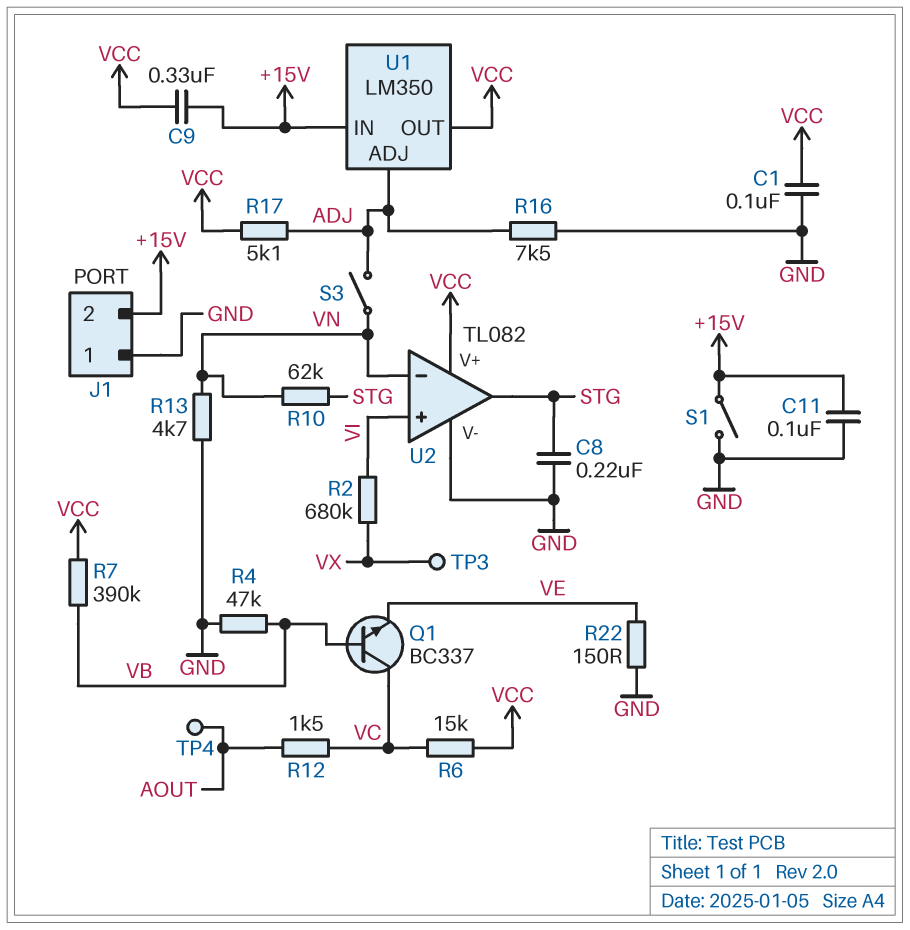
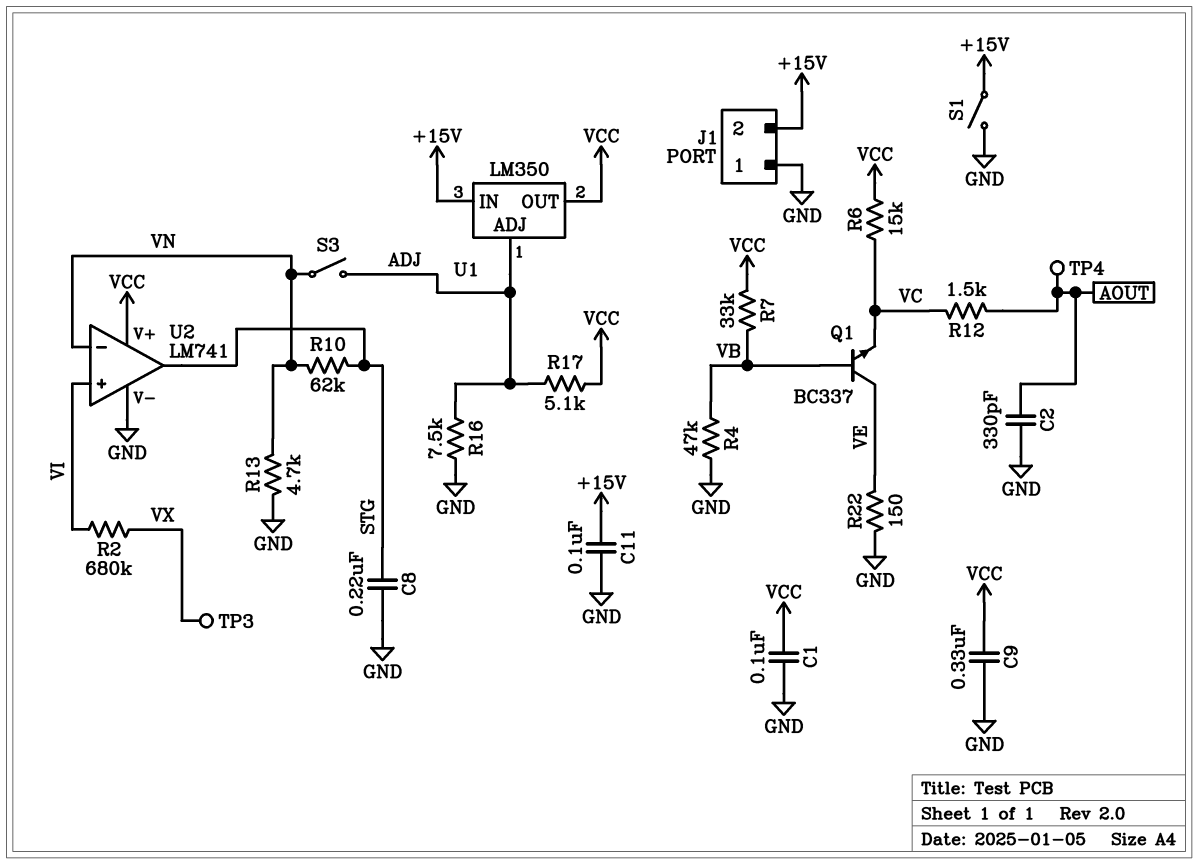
C2: none -> 330pF (AOUT, GND)
C9: 330nF (+15V, VCC) -> 330nF (GND, VCC)
Q1: NPN BC337 (B VB, C VC, E VE) -> NPN BC337 (B VB, C VE, E VC)
R7: 390k (VB, VCC) -> 33k (VB, VCC)
U2: TL082 -> LM741

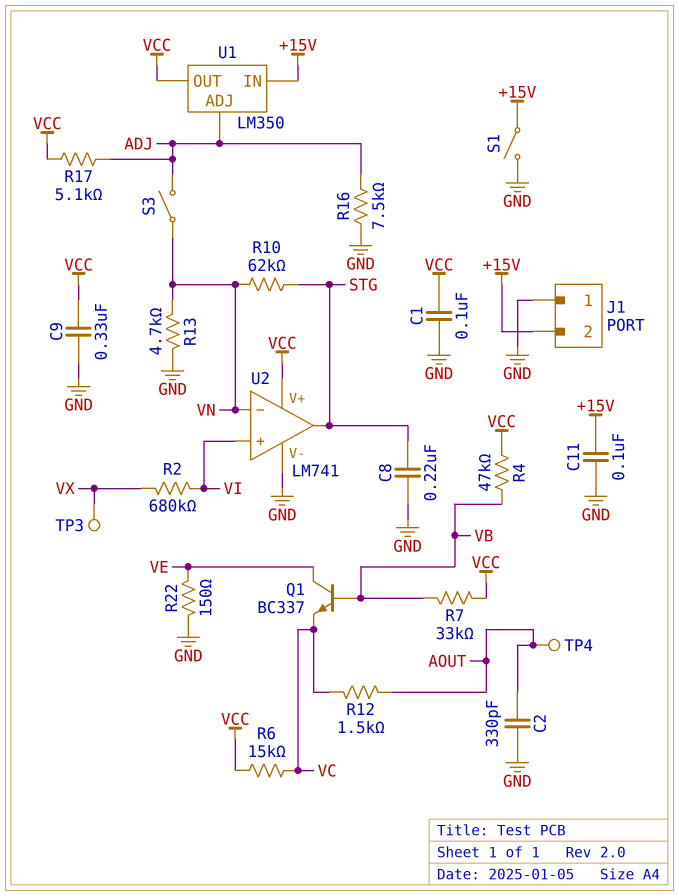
R4: 47k (GND, VB) -> 47k (VB, VCC)

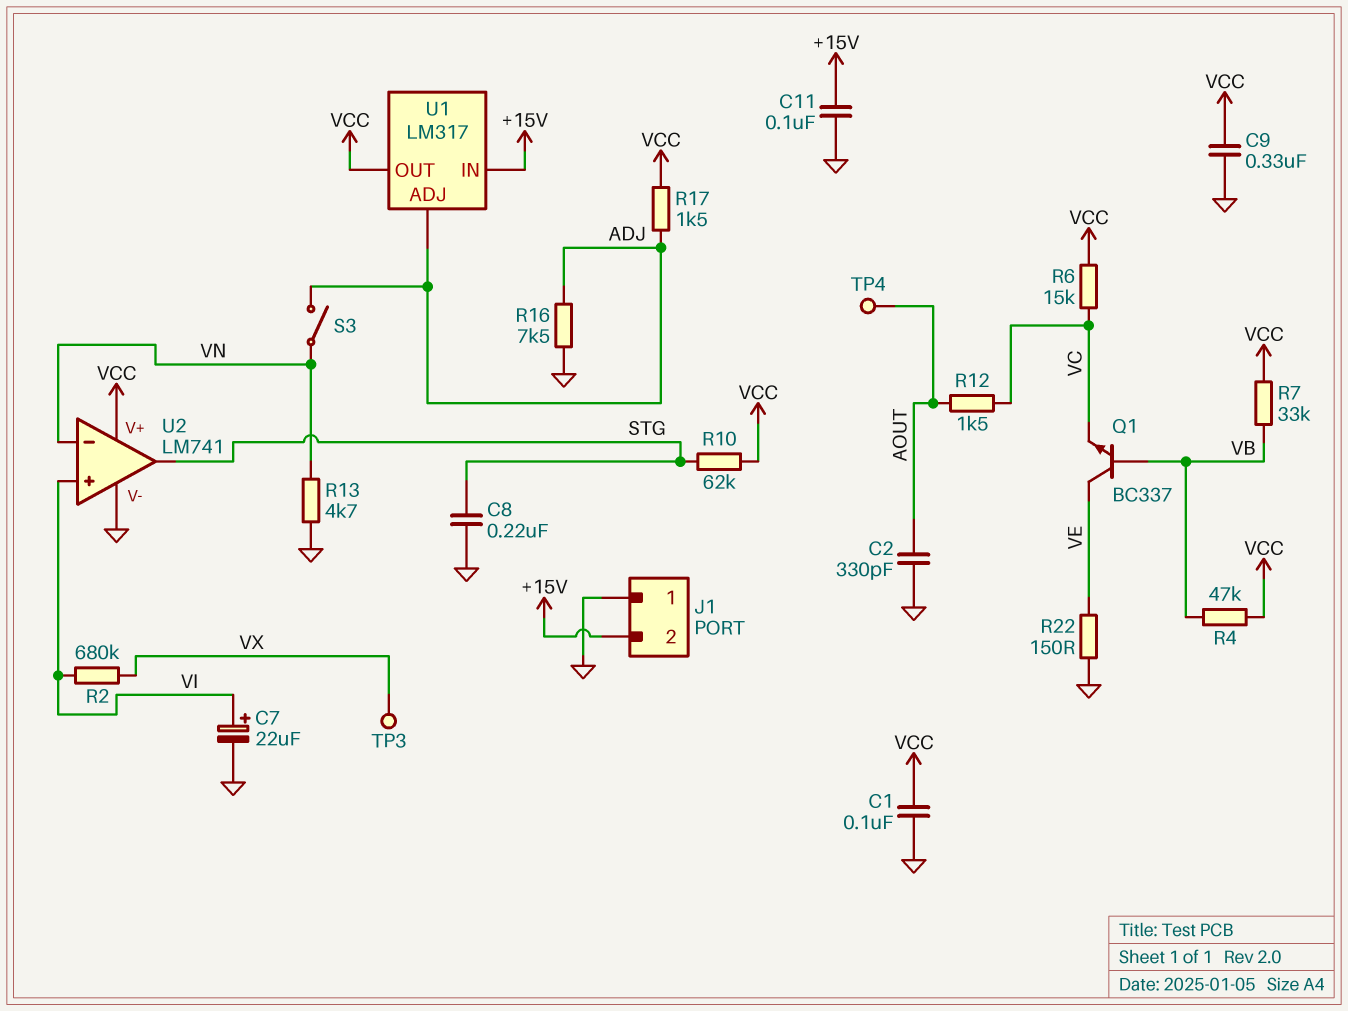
C7: none -> 22uF (plus VI, minus GND)
R10: 62k (STG, VN) -> 62k (STG, VCC)
R17: 5.1k (ADJ, VCC) -> 1.5k (ADJ, VCC)
S1: switch (+15V, GND) -> none
U1: LM350 -> LM317

